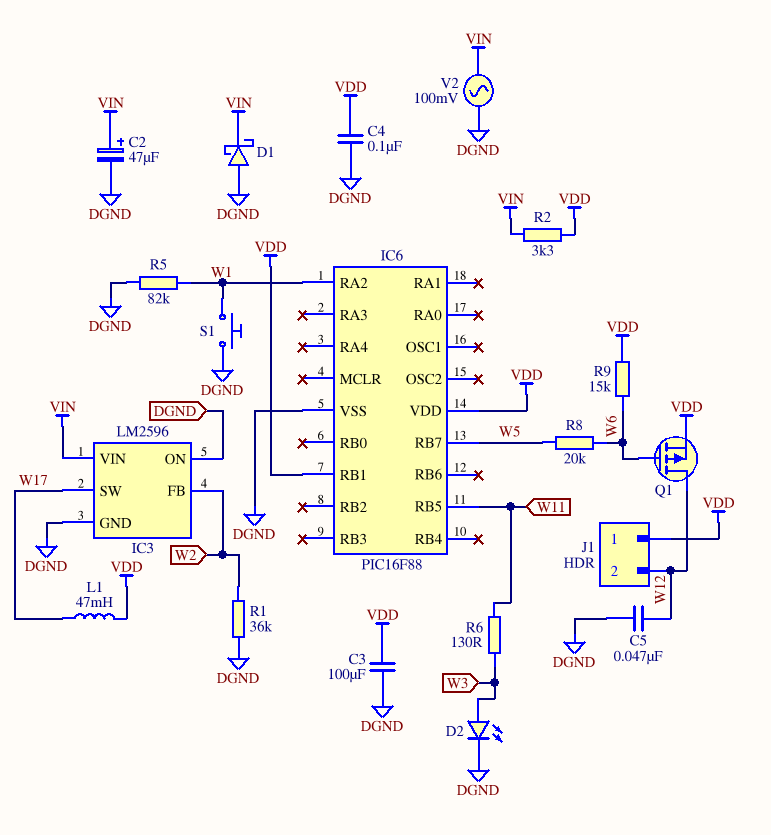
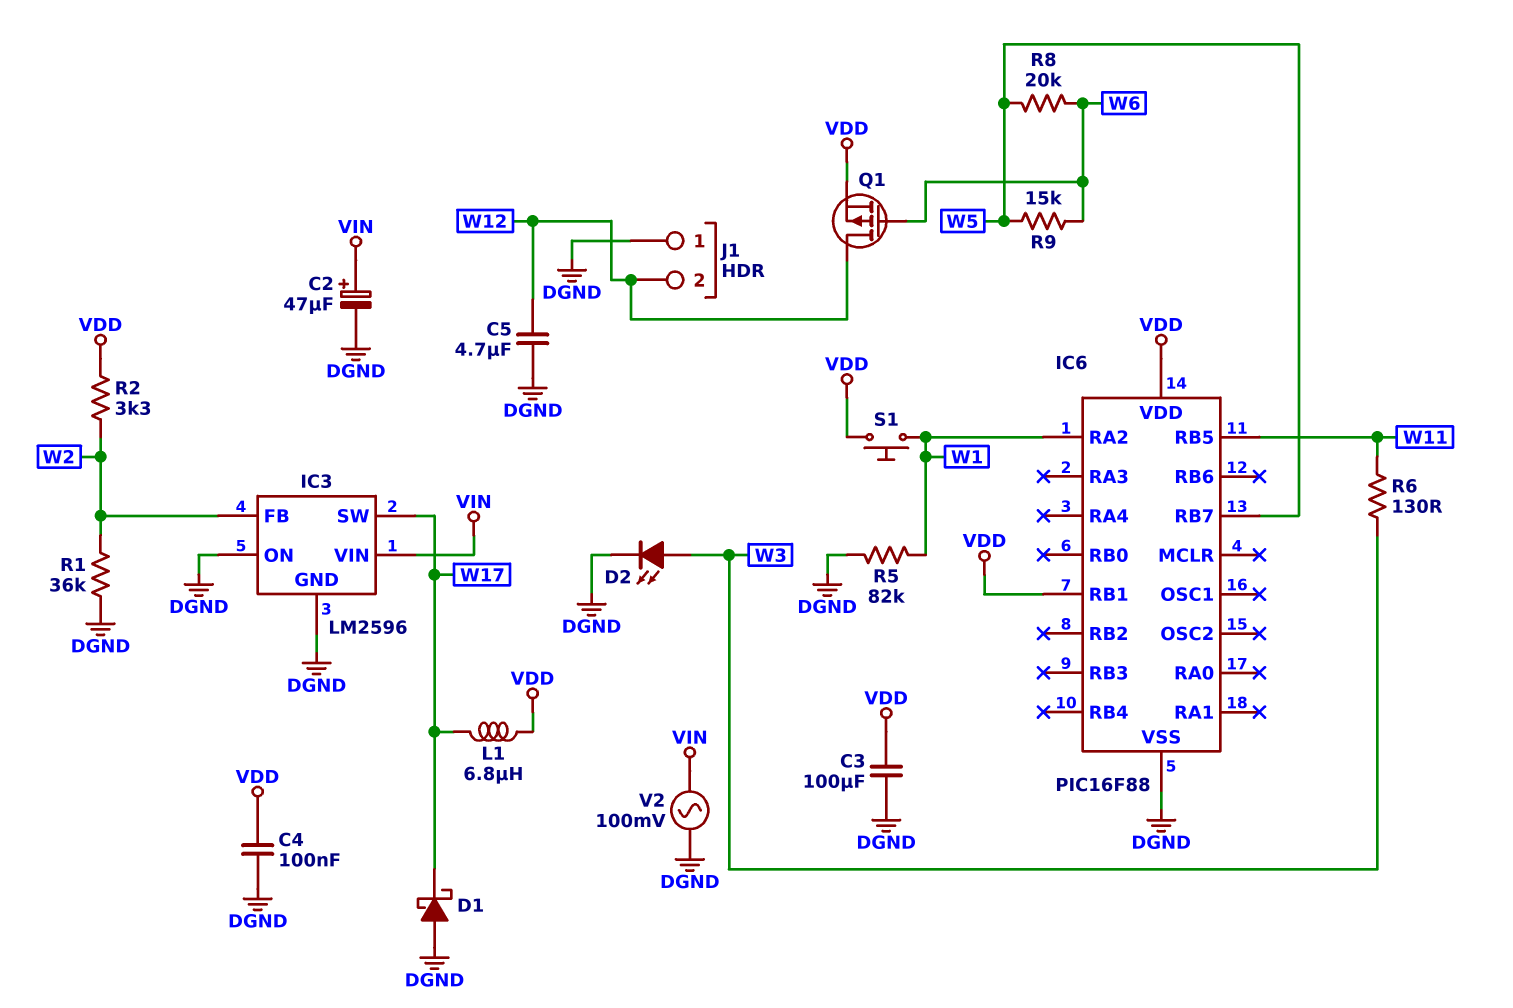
C5: 47nF (DGND, W12) -> 4.7uF (DGND, W12)
D1: schottky (A DGND, K VIN) -> schottky (A DGND, K W17)
J1 pin 1: VDD -> DGND
L1: 47mH (VDD, W17) -> 6.8uH (VDD, W17)
R2: 3.3k (VDD, VIN) -> 3.3k (VDD, W2)
R9: 15k (VDD, W6) -> 15k (W5, W6)
S1: button (DGND, W1) -> button (VDD, W1)

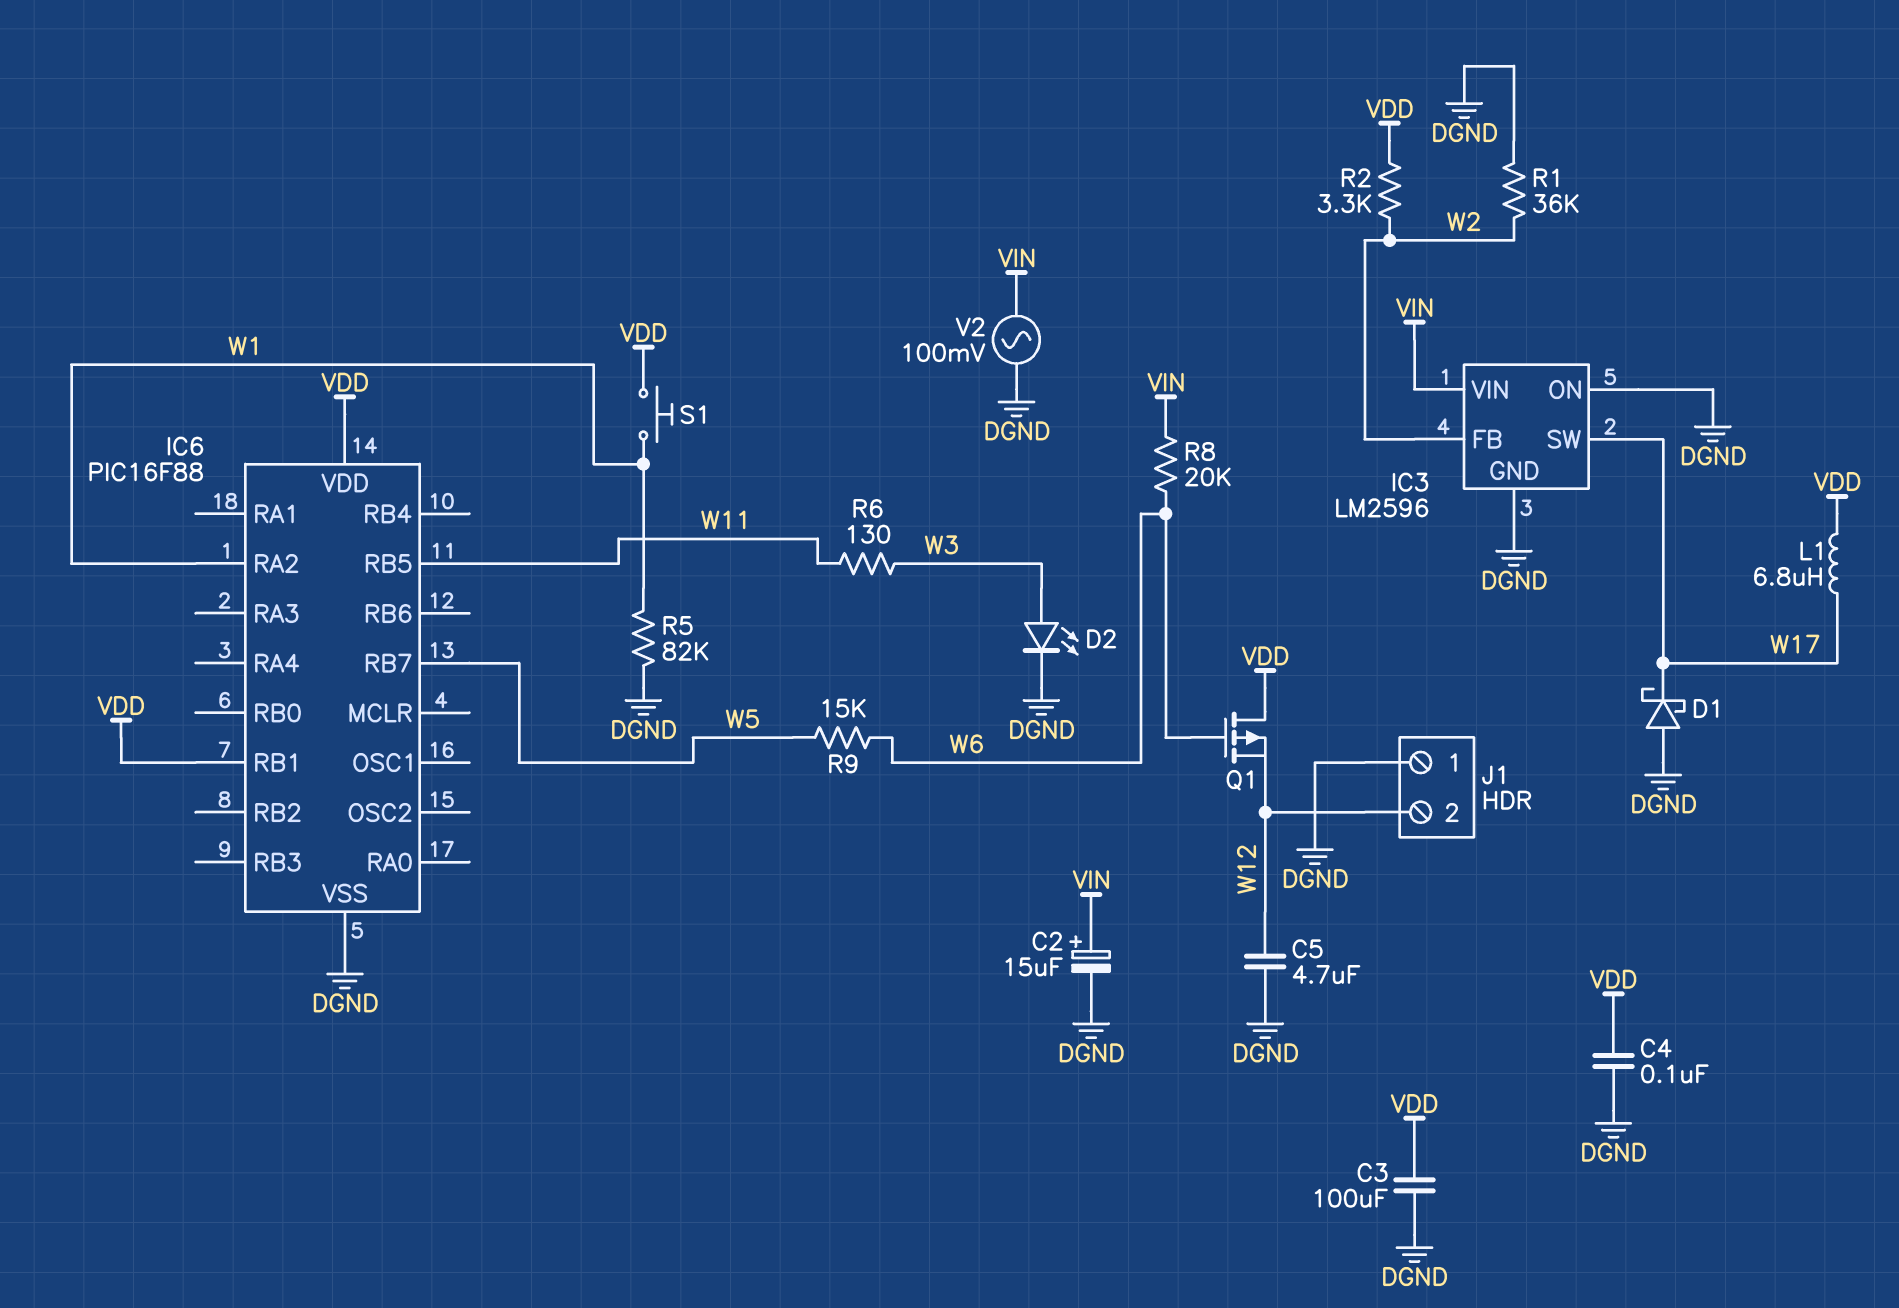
C2: 47uF (plus VIN, minus DGND) -> 15uF (plus VIN, minus DGND)
Q1: PMOS (G W6, D W12, S VDD) -> PMOS (G W6, D VDD, S W12)
R8: 20k (W5, W6) -> 20k (VIN, W6)

